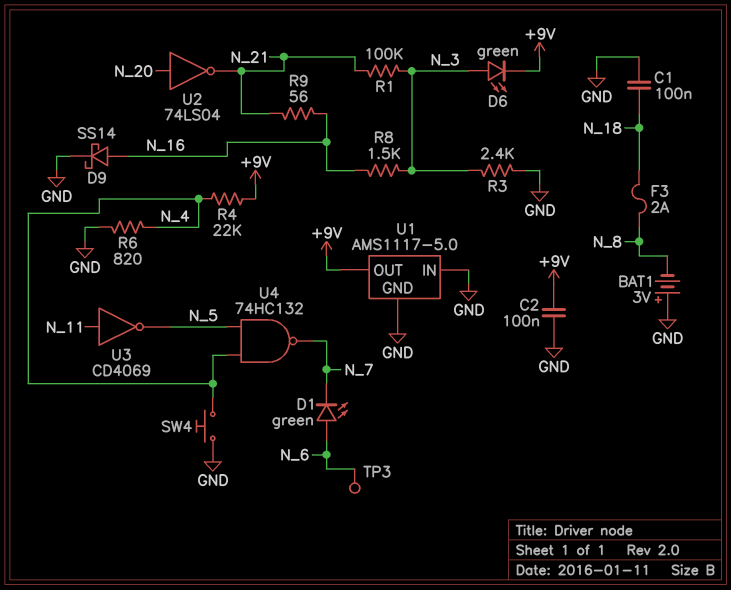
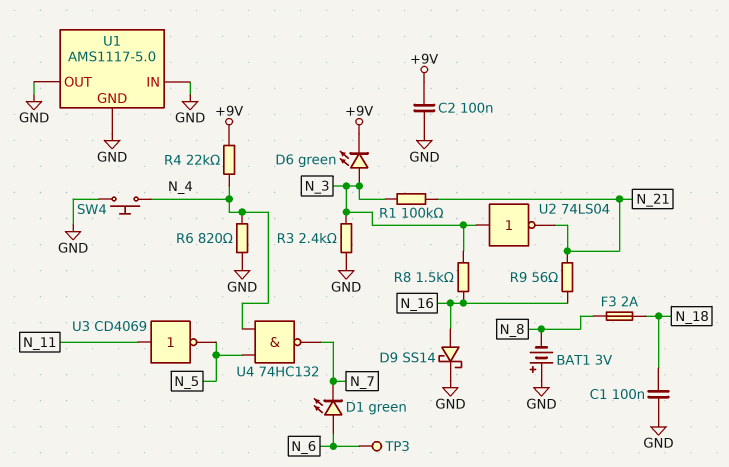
U1 pin OUT: +9V -> GND
U2: NOT 74LS04 (in N_20, out N_21) -> NOT 74LS04 (in N_3, out N_21)

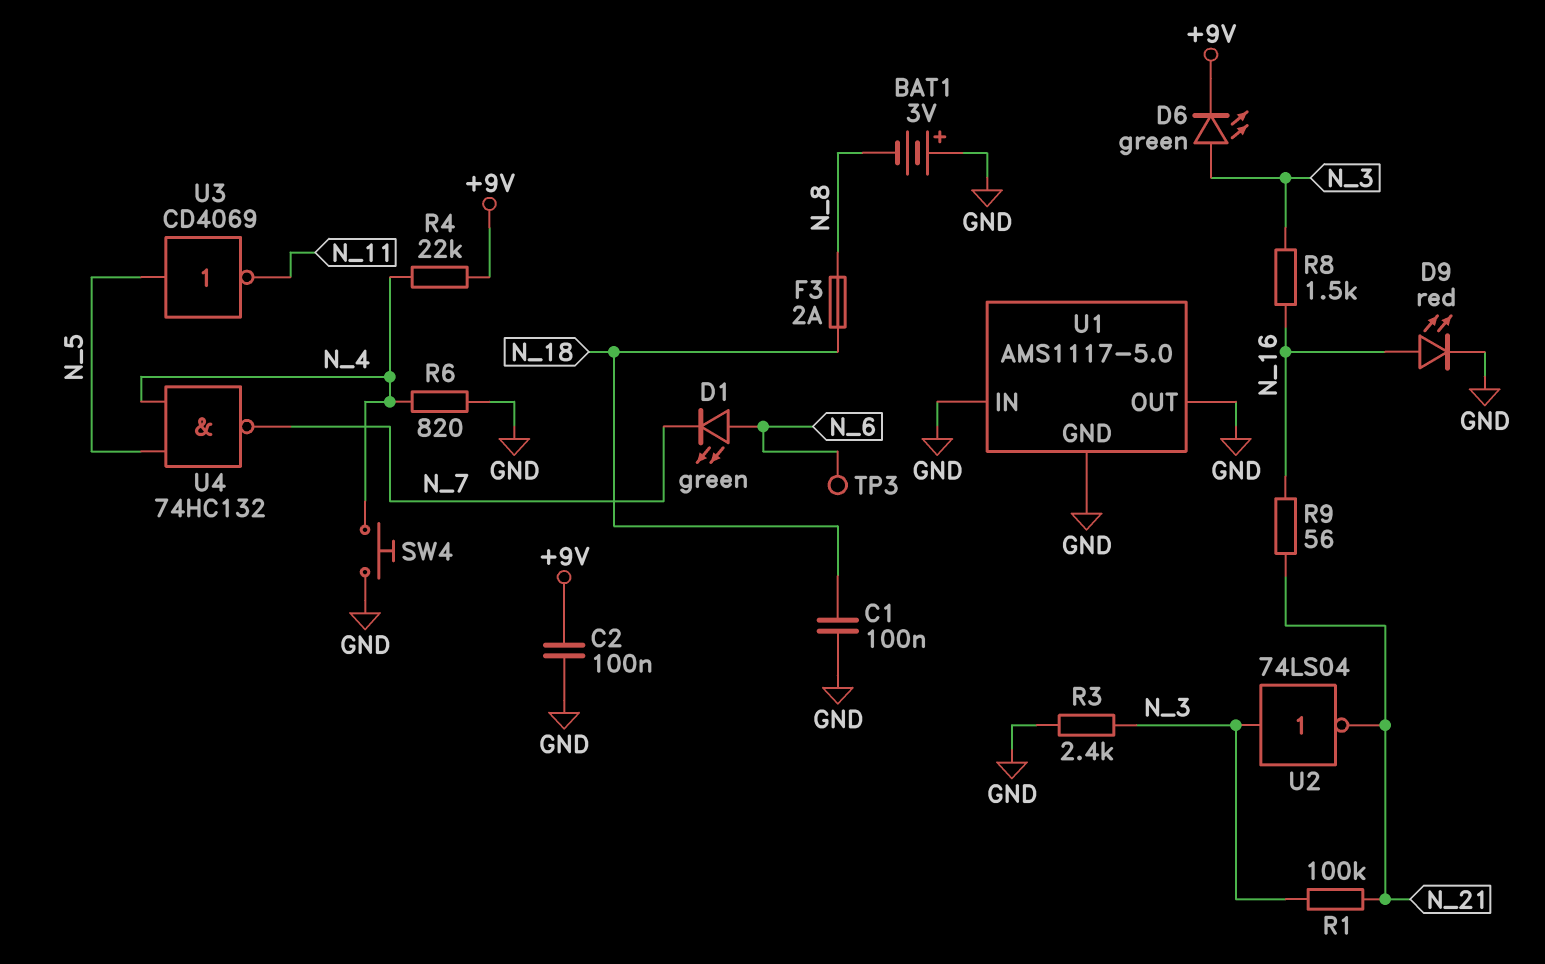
D9: schottky SS14 (A N_16, K GND) -> LED red (A N_16, K GND)
U3: NOT CD4069 (in N_11, out N_5) -> NOT CD4069 (in N_5, out N_11)

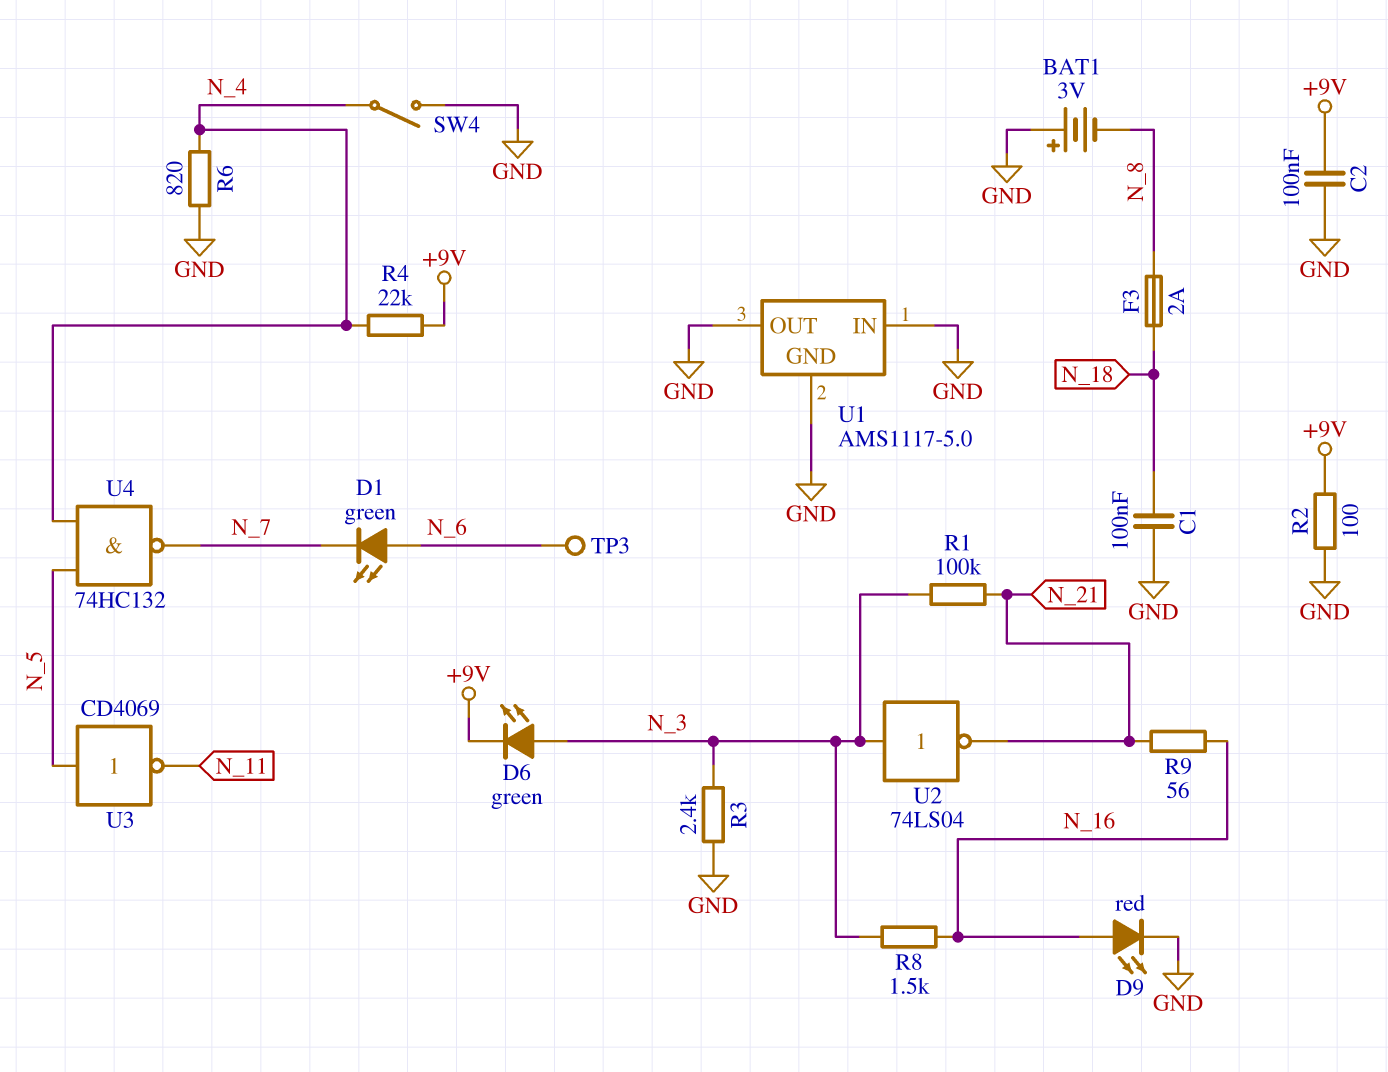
R2: none -> 100 (+9V, GND)
SW4: button (GND, N_4) -> switch (GND, N_4)

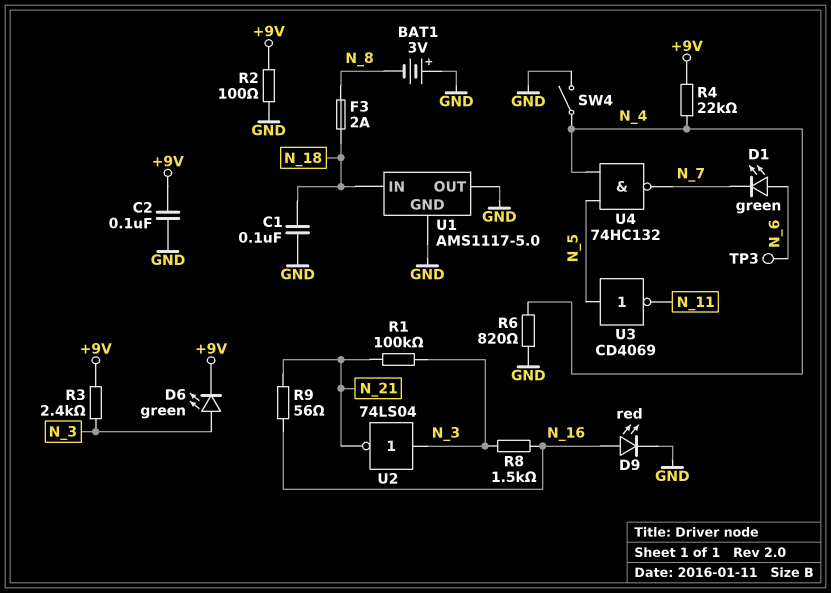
R3: 2.4k (GND, N_3) -> 2.4k (+9V, N_3)
U1 pin IN: GND -> N_18

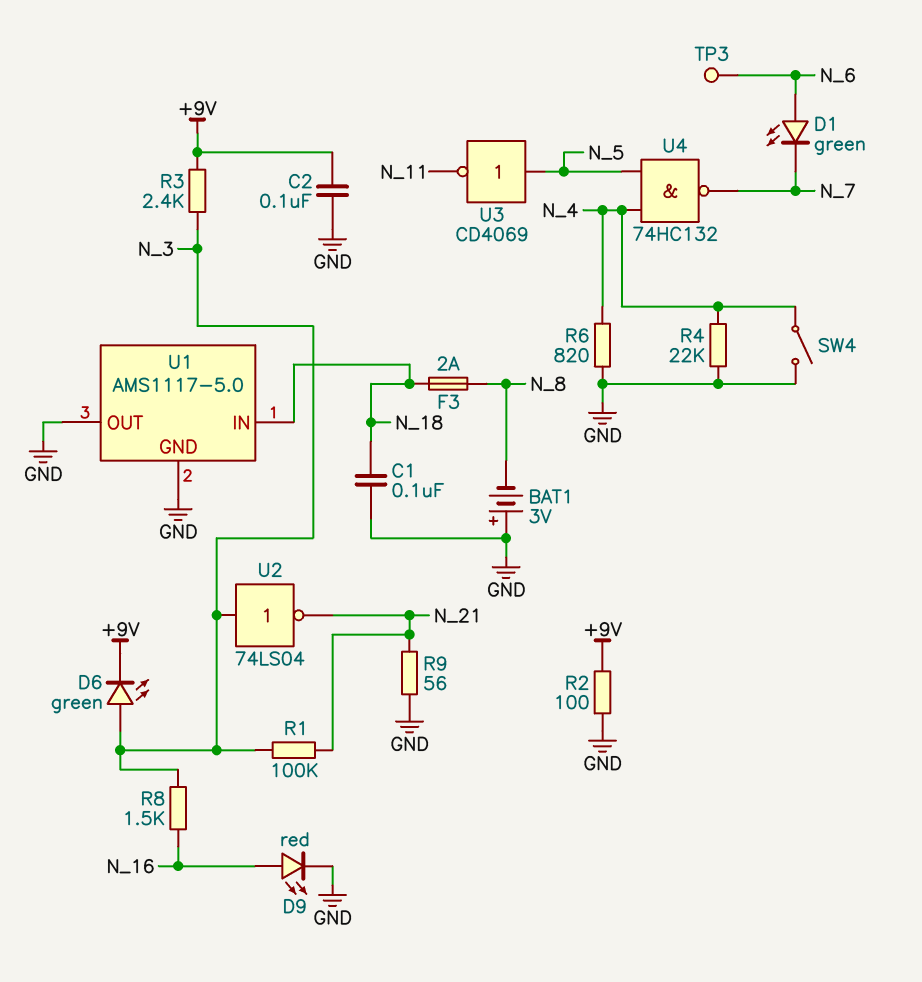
R4: 22k (+9V, N_4) -> 22k (GND, N_4)
R9: 56 (N_16, N_21) -> 56 (GND, N_21)

